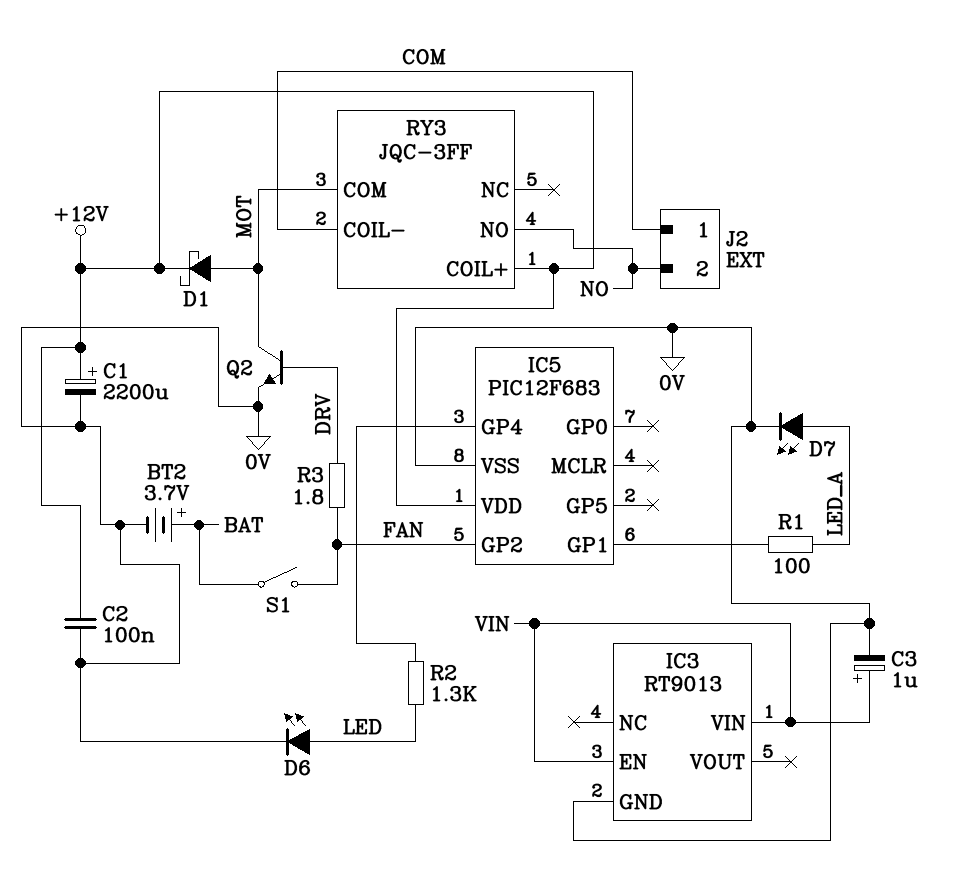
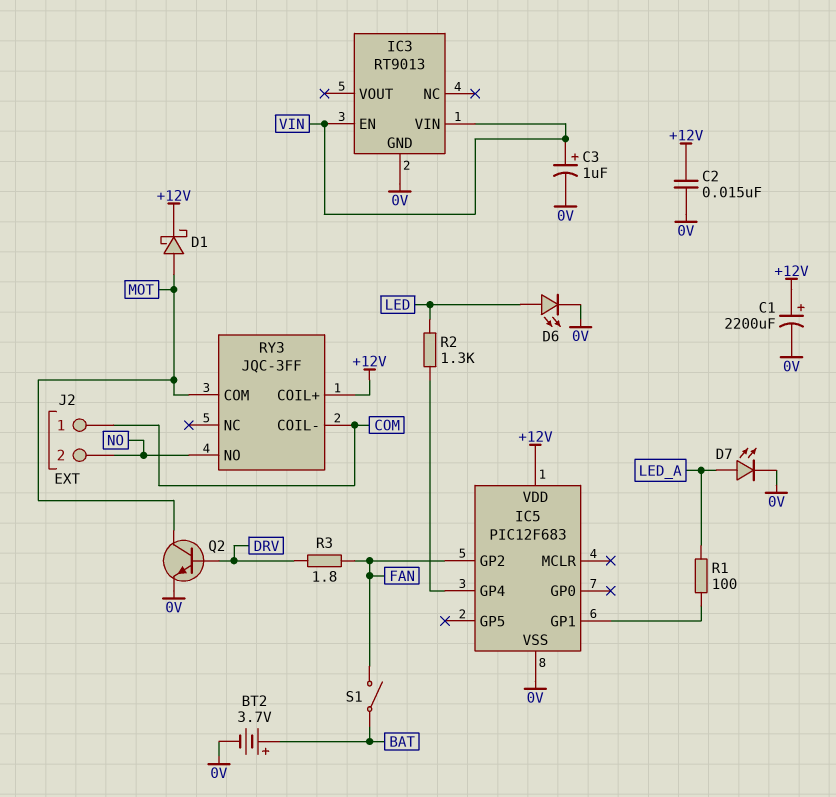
C2: 100nF (+12V, 0V) -> 15nF (+12V, 0V)

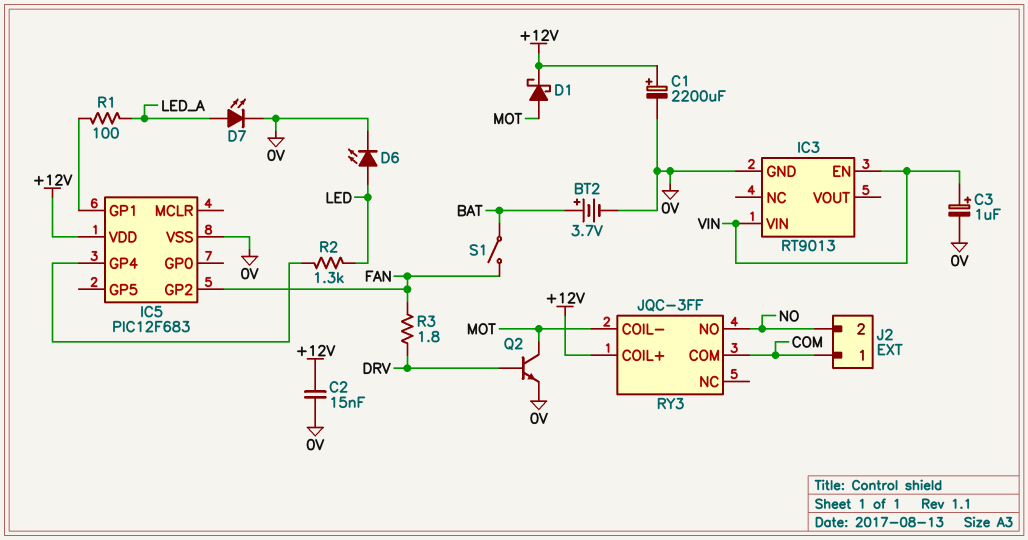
RY3 pin COIL-: COM -> MOT
RY3 pin COM: MOT -> COM

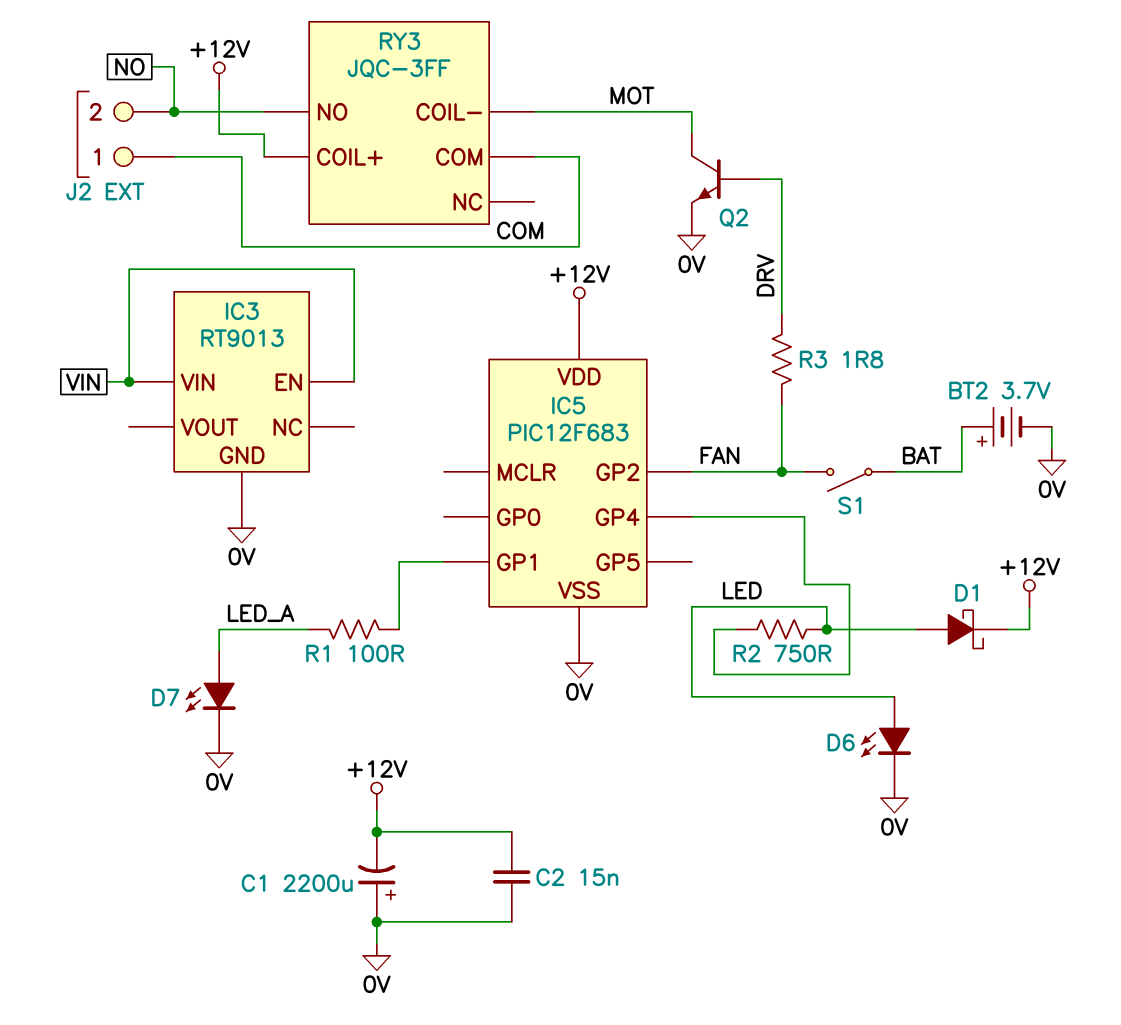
C1: 2200uF (plus +12V, minus 0V) -> 2200uF (plus 0V, minus +12V)
C3: 1uF (plus VIN, minus 0V) -> none
D1: schottky (A MOT, K +12V) -> schottky (A LED, K +12V)
R2: 1.3k (IC5/GP4, LED) -> 750 (IC5/GP4, LED)

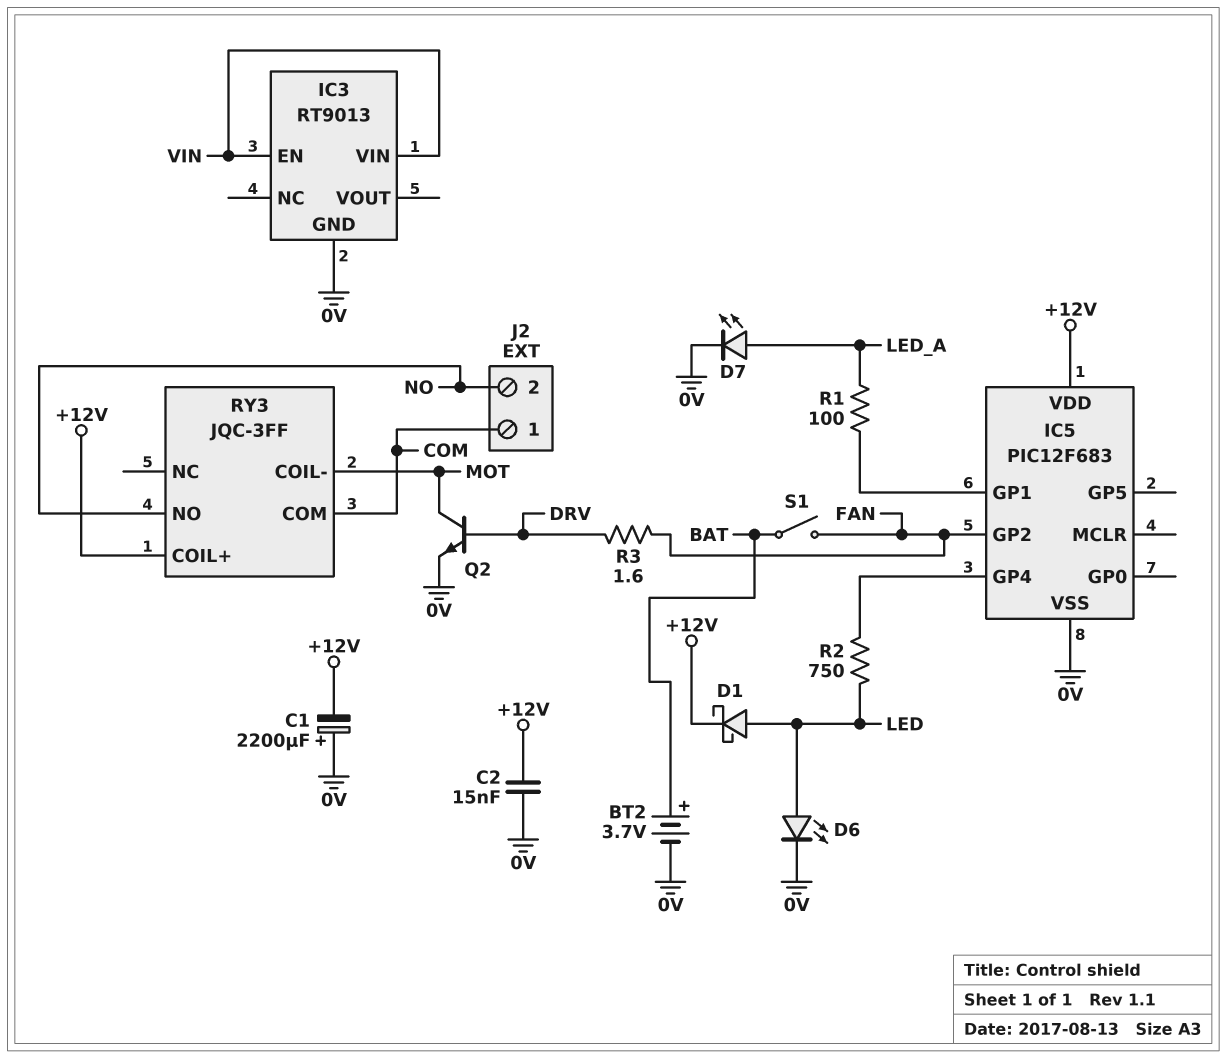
R3: 1.8 (DRV, FAN) -> 1.6 (DRV, FAN)

